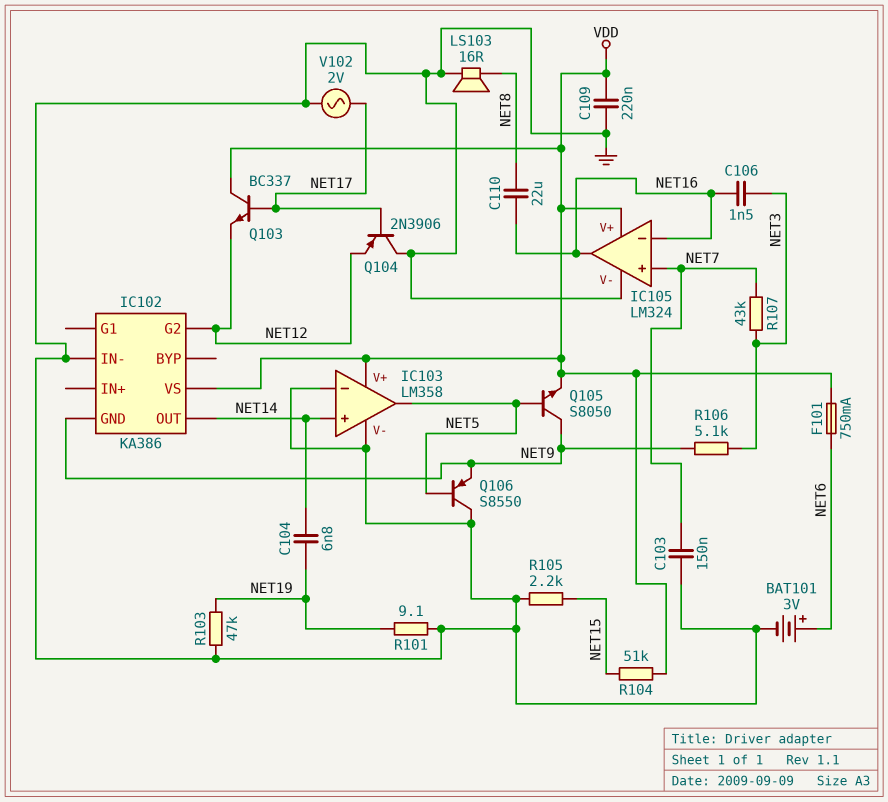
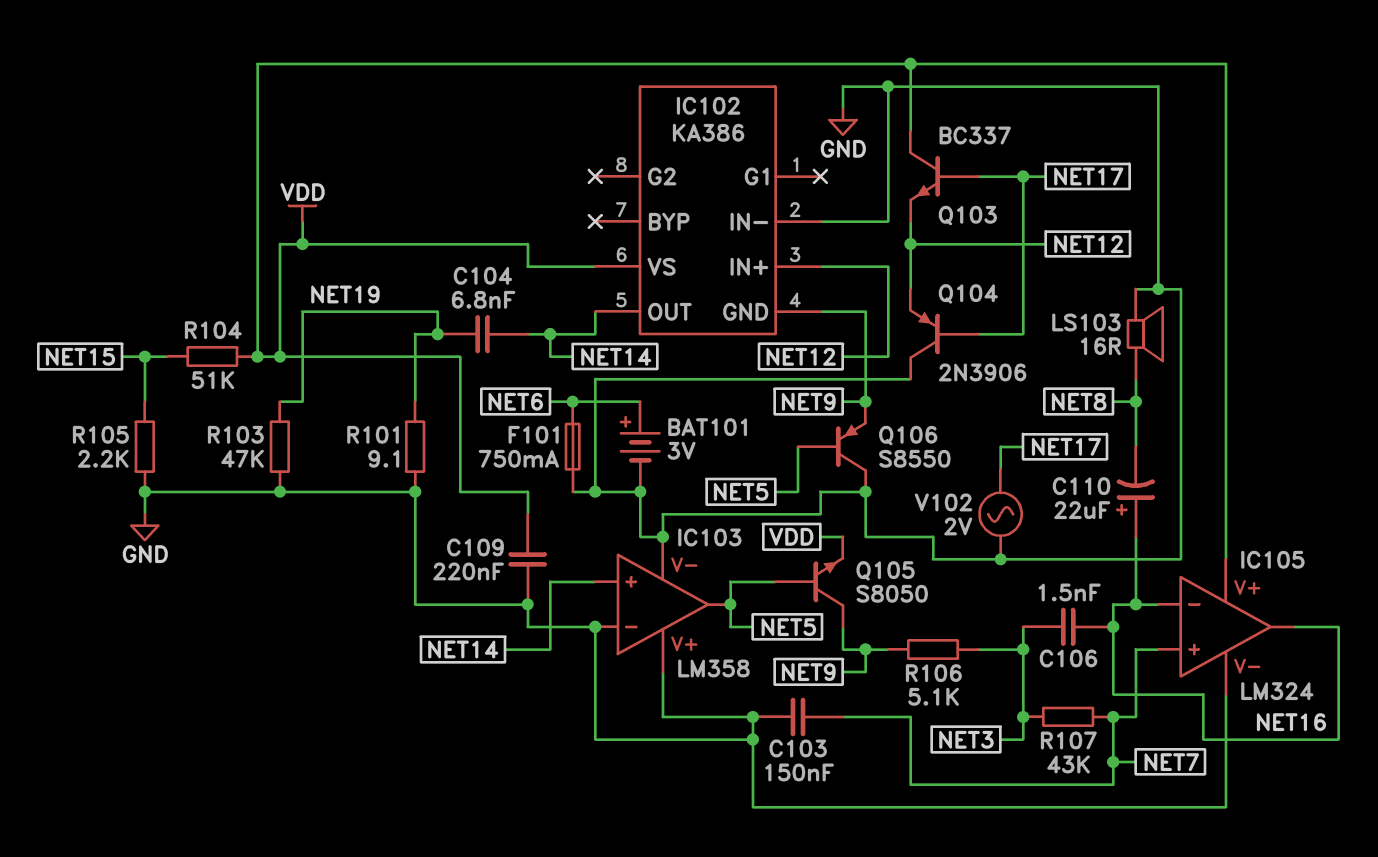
C110: 22uF (NET8, NET16) -> 22uF (plus NET16, minus NET8)
F101: 750mA (NET6, VDD) -> 750mA (GND, NET6)
IC102 pin G2: NET12 -> none
IC102 pin IN+: none -> NET12
IC103 pin V+: VDD -> GND

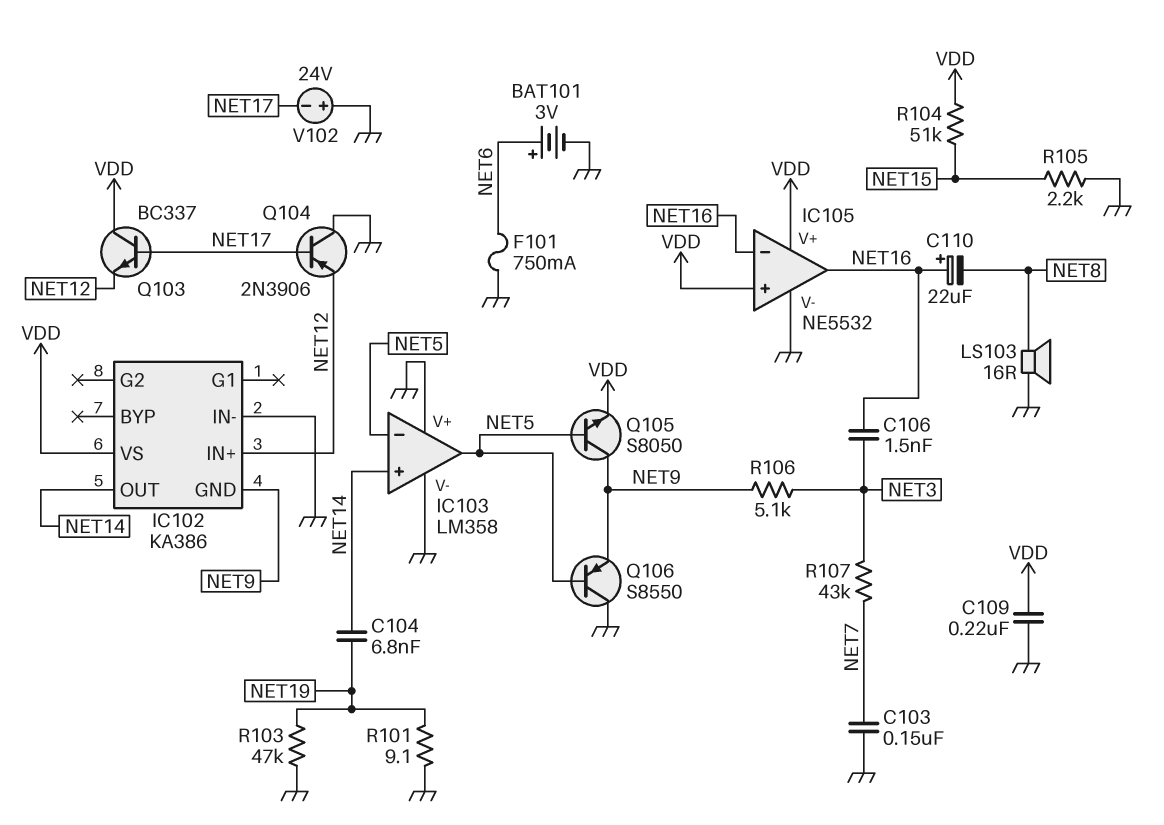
IC103 pin in-: GND -> NET5
IC105: LM324 -> NE5532
IC105 pin in+: NET7 -> VDD
V102: AC 2V (GND, NET17) -> 24V (plus GND, minus NET17)

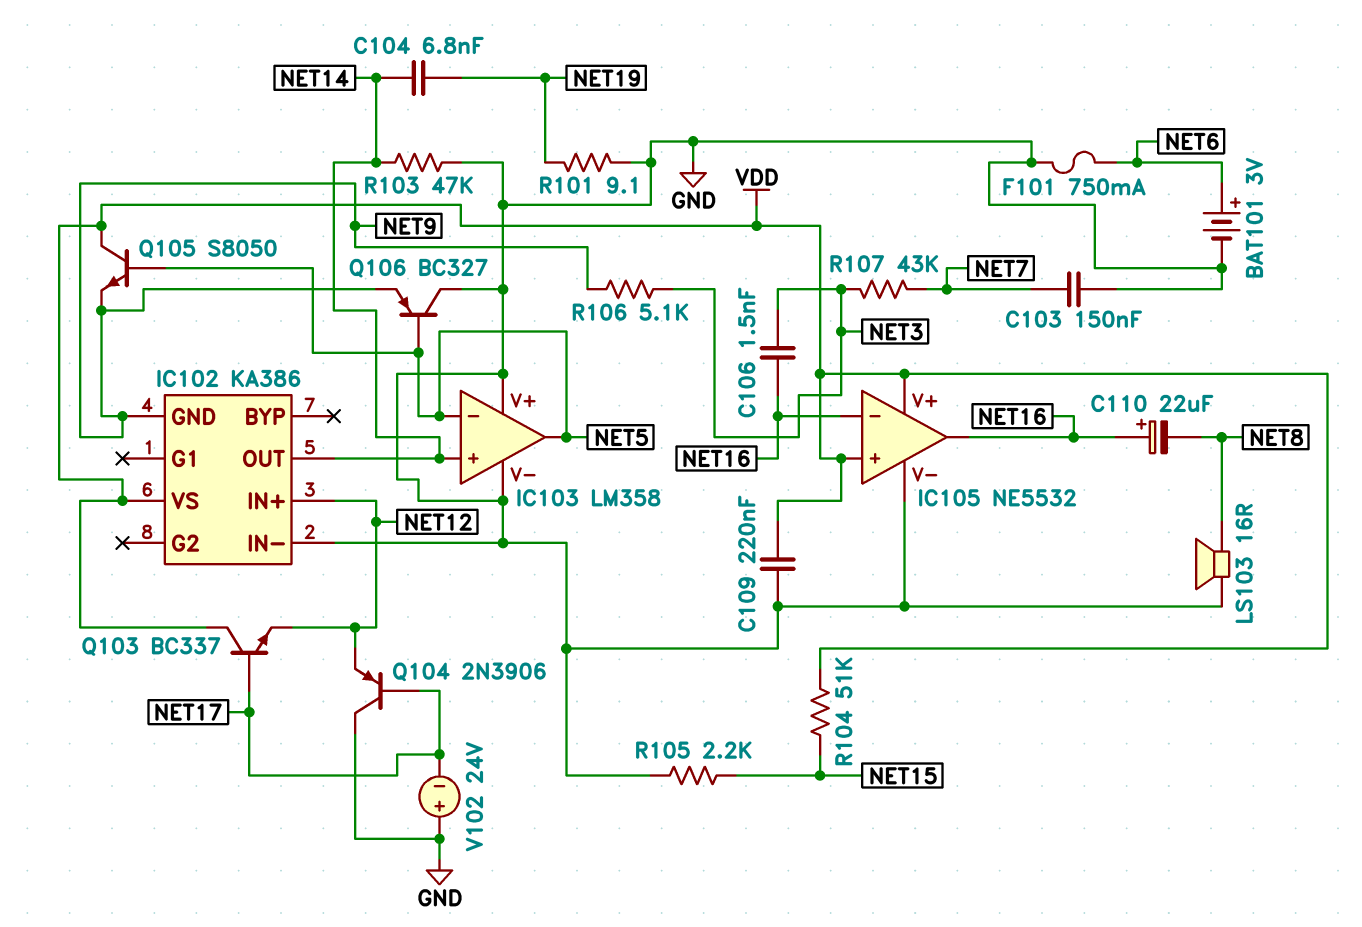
Q105: NPN S8050 (B NET5, C NET9, E VDD) -> NPN S8050 (B NET5, C VDD, E NET9)
Q106: PNP S8550 (B NET5, C GND, E NET9) -> PNP BC327 (B NET5, C GND, E NET9)
R103: 47k (GND, NET19) -> 47k (GND, NET14)

